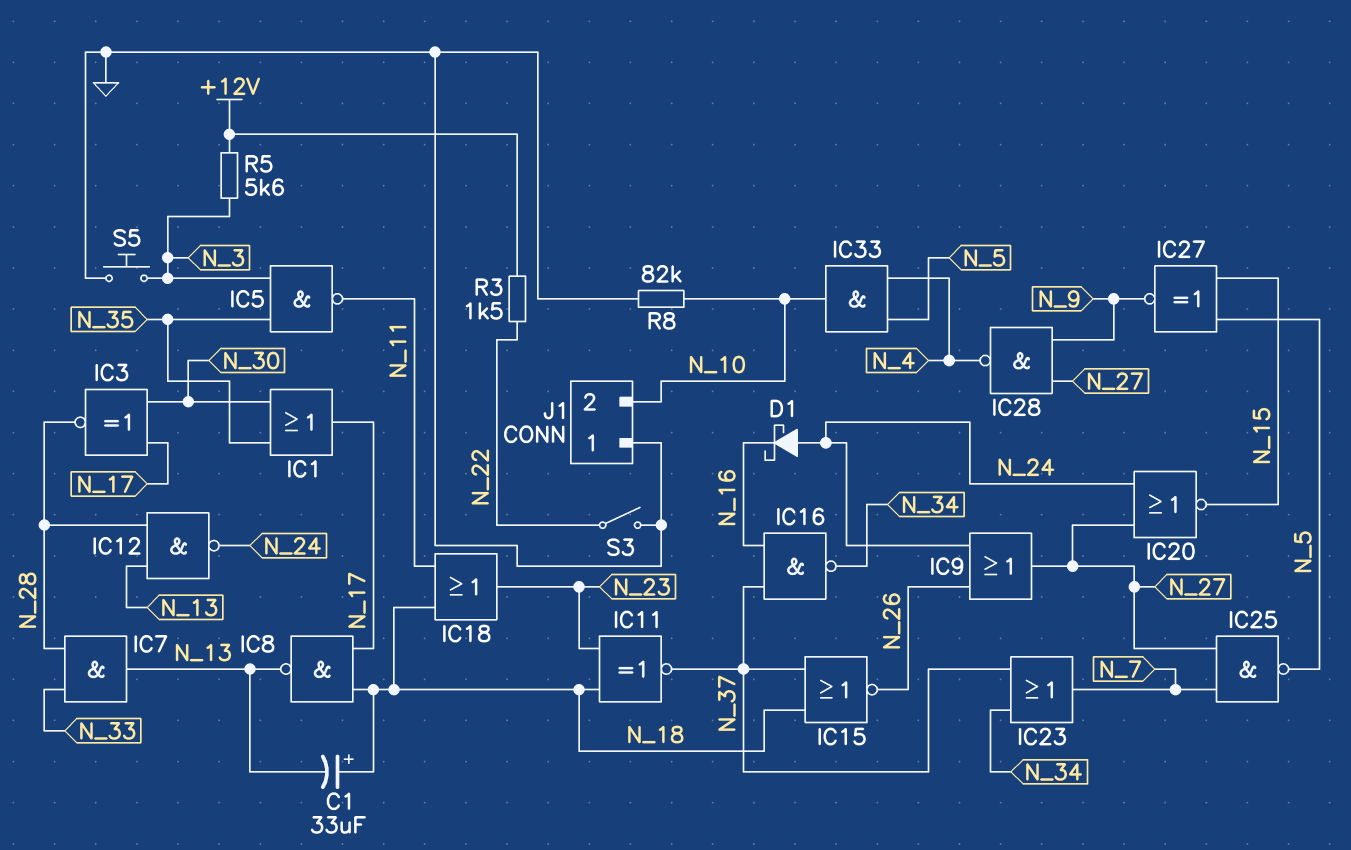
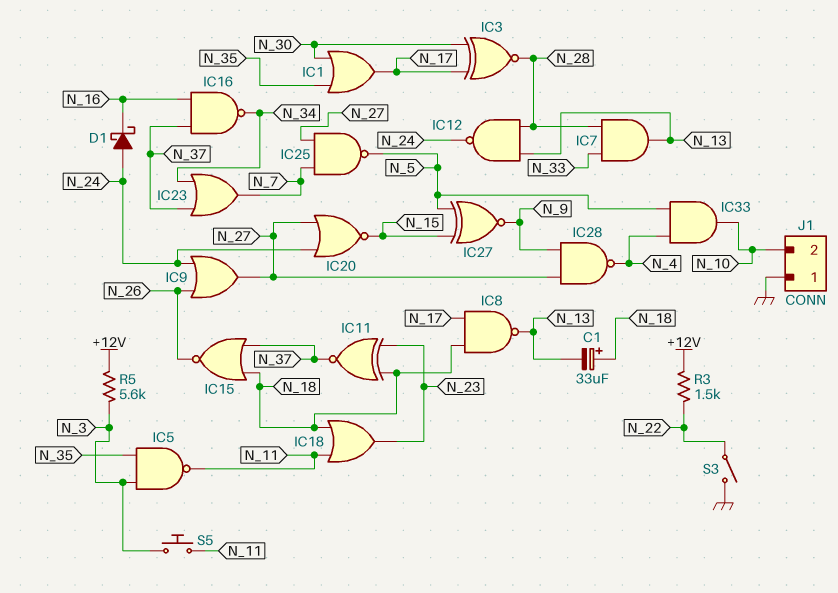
R8: 82k (GND, N_10) -> none
S5: button (GND, N_3) -> button (N_3, N_11)

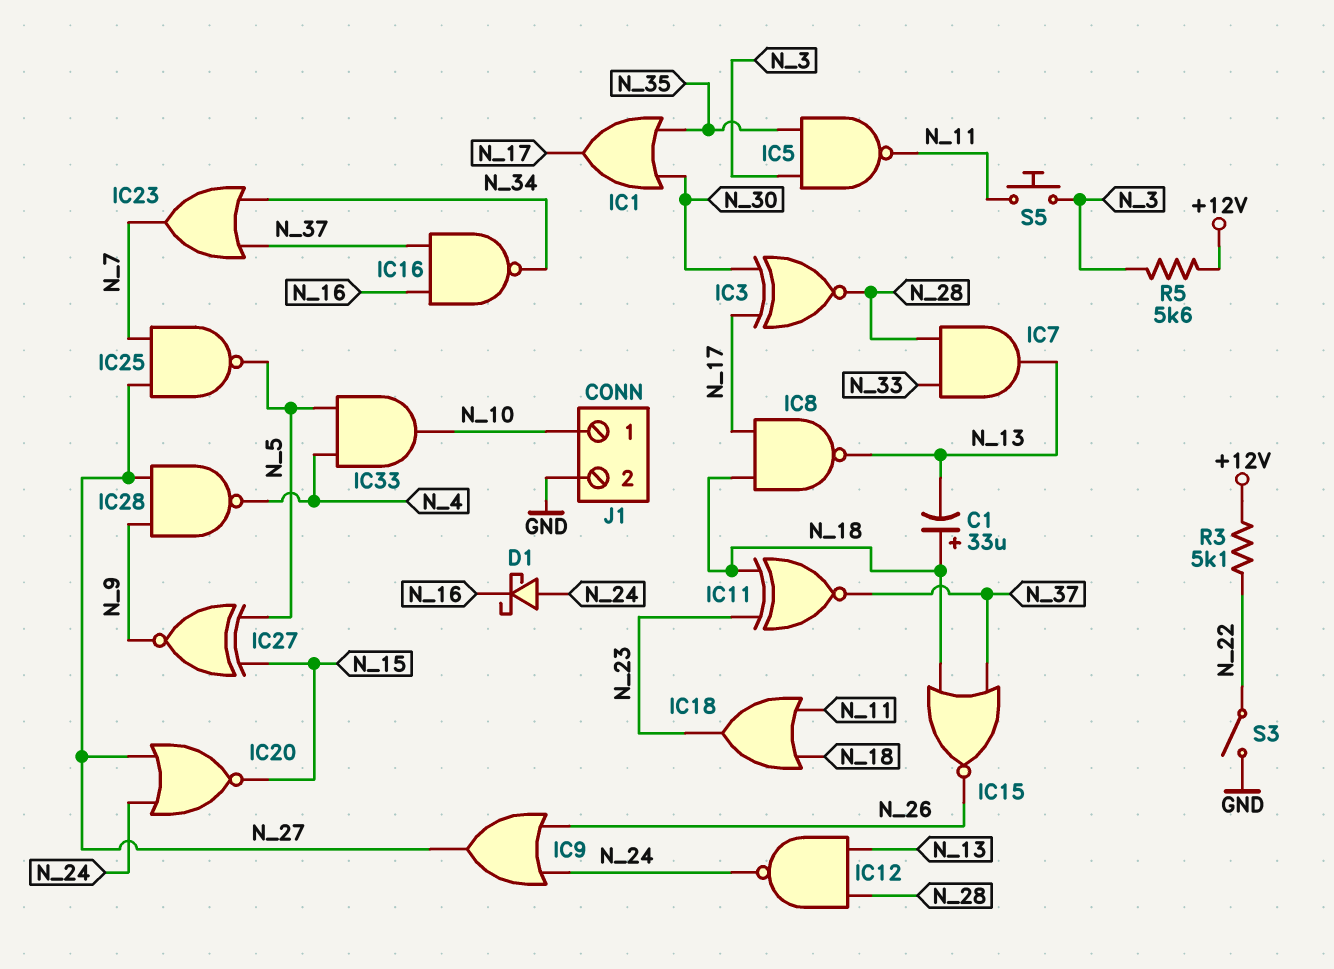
J1 pin 1: GND -> N_10
J1 pin 2: N_10 -> GND
R3: 1.5k (+12V, N_22) -> 5.1k (+12V, N_22)

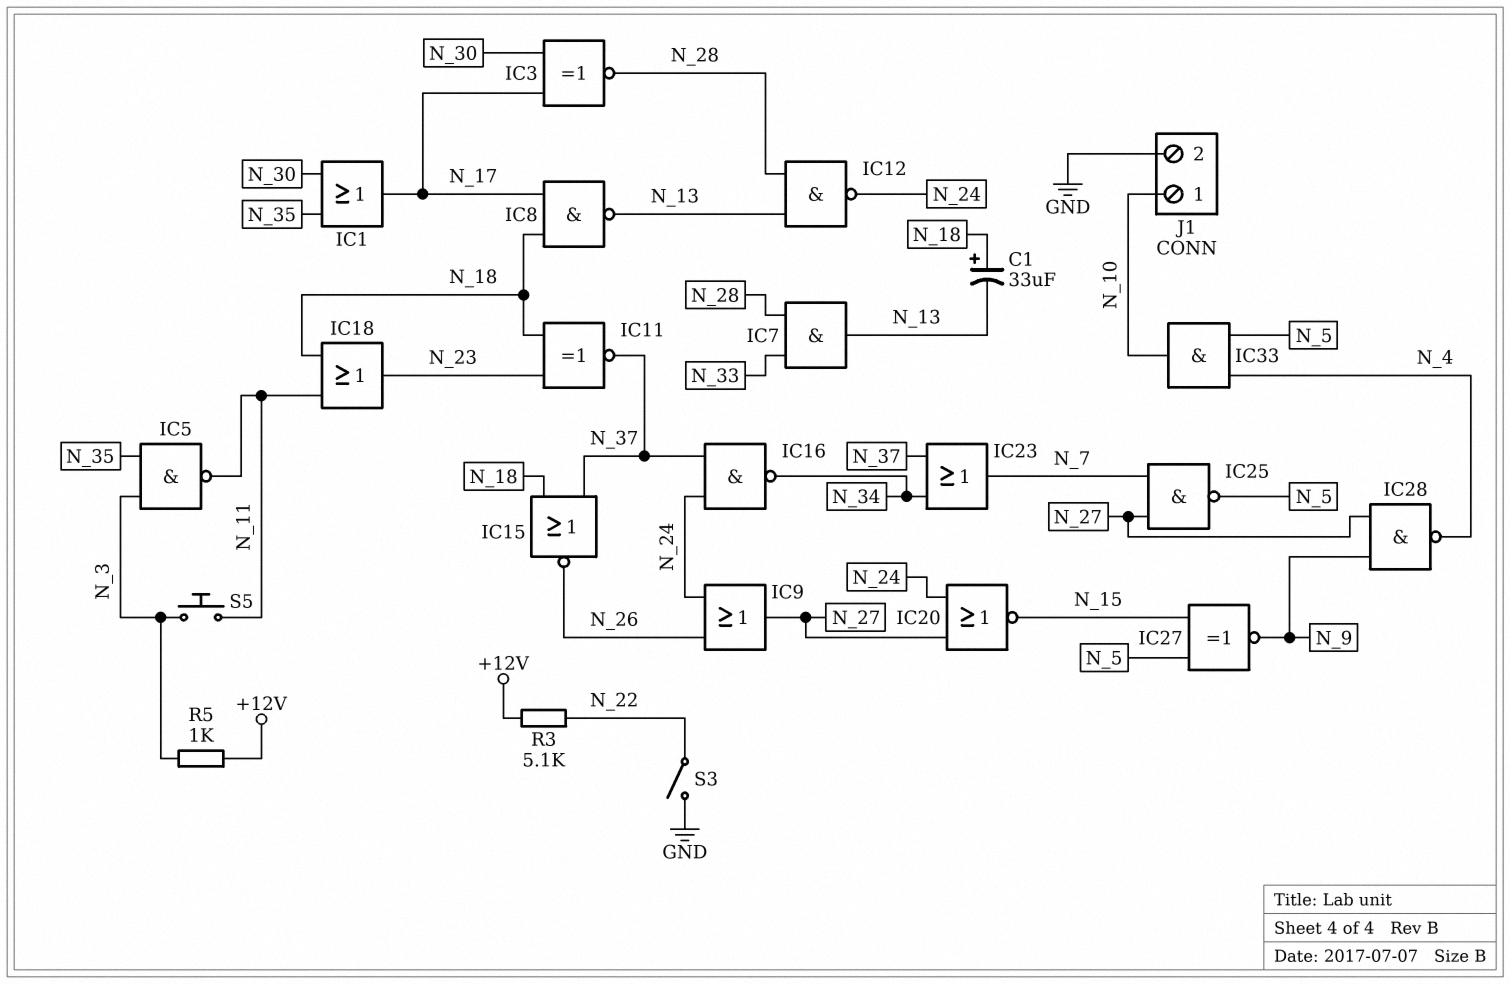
D1: schottky (A N_24, K N_16) -> none
IC16: NAND (in N_16, in N_37, out N_34) -> NAND (in N_24, in N_37, out N_34)
R5: 5.6k (+12V, N_3) -> 1k (+12V, N_3)

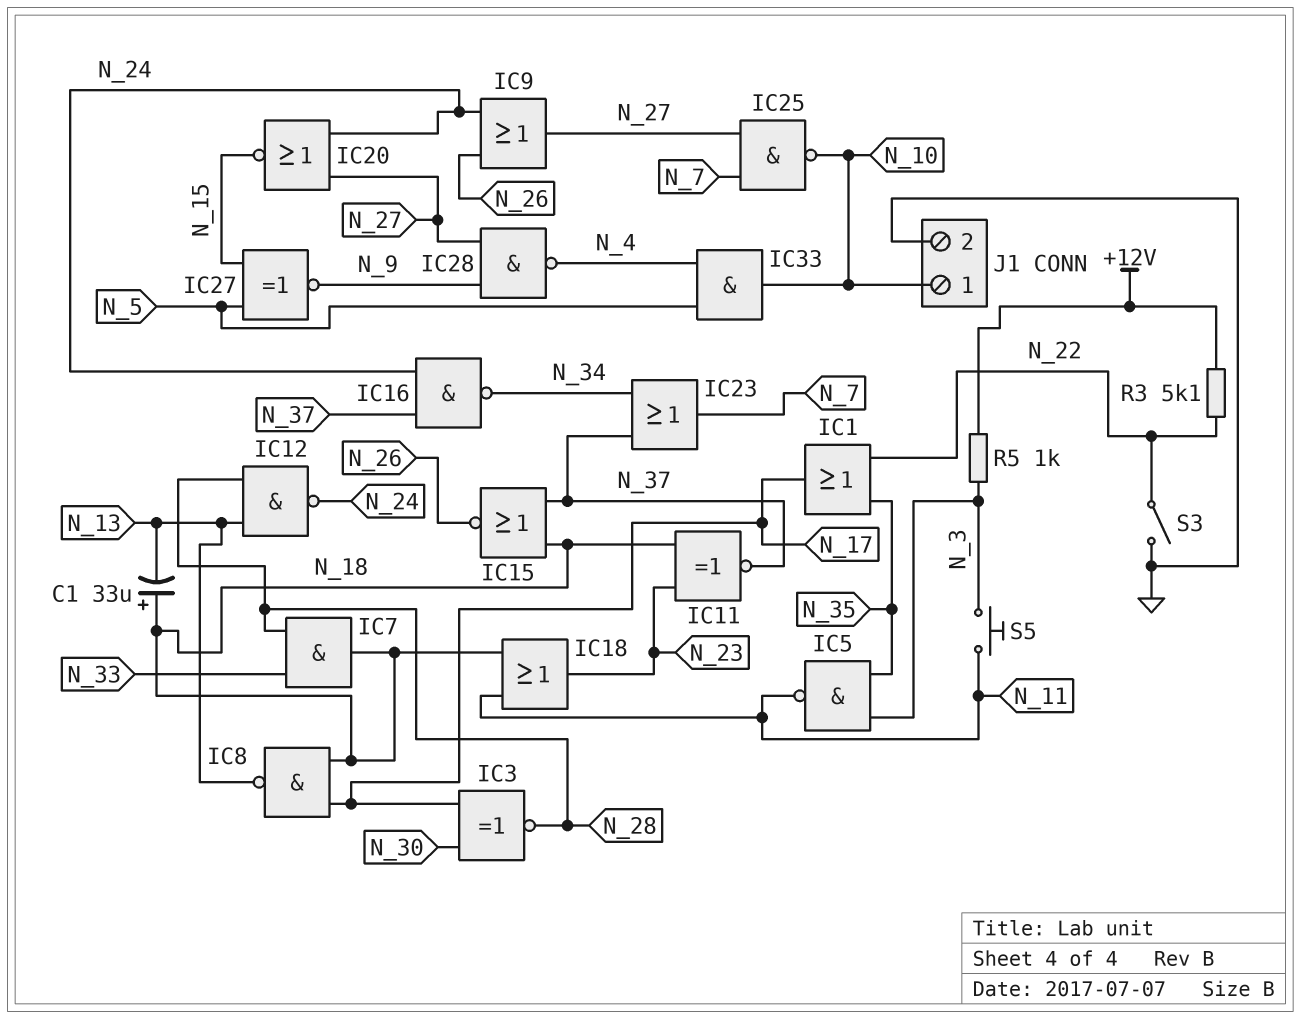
IC1: OR (in N_30, in N_35, out N_17) -> OR (in N_22, in N_35, out N_17)
IC7: AND (in N_28, in N_33, out N_13) -> AND (in N_28, in N_33, out N_18)
IC25: NAND (in N_7, in N_27, out N_5) -> NAND (in N_7, in N_27, out N_10)

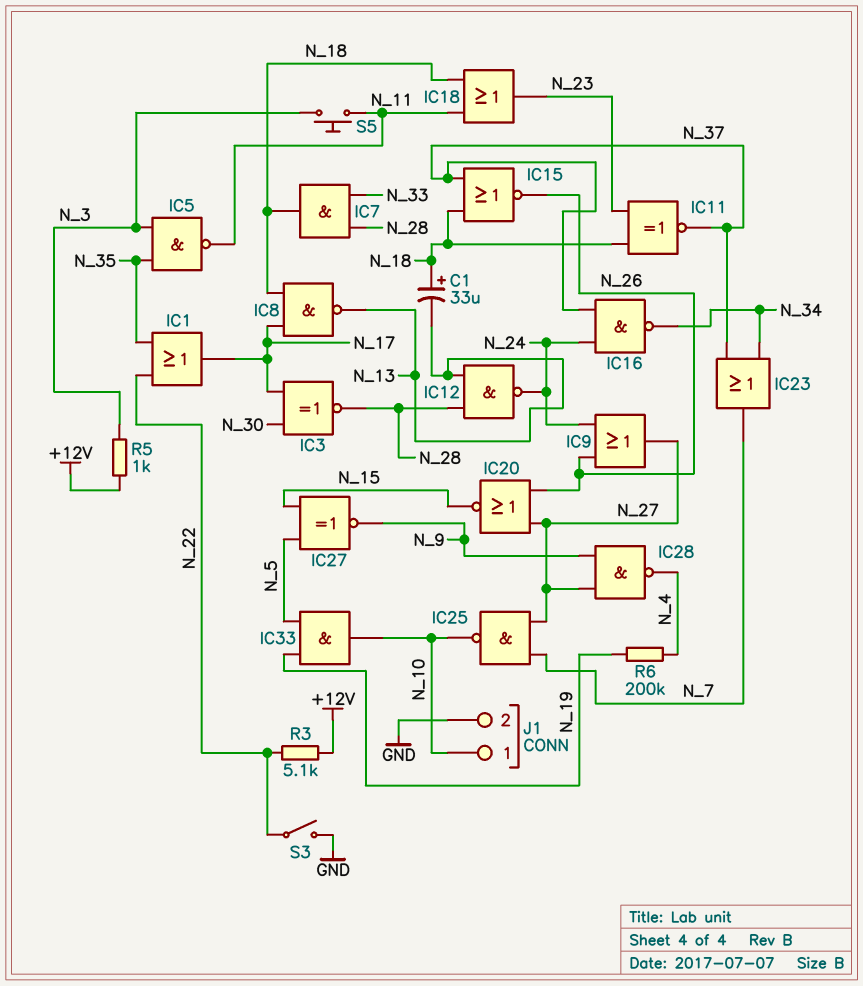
IC20: NOR (in N_24, in N_27, out N_15) -> NOR (in N_26, in N_27, out N_15)
IC33: AND (in N_4, in N_5, out N_10) -> AND (in N_5, in N_19, out N_10)
R6: none -> 200k (N_4, N_19)

